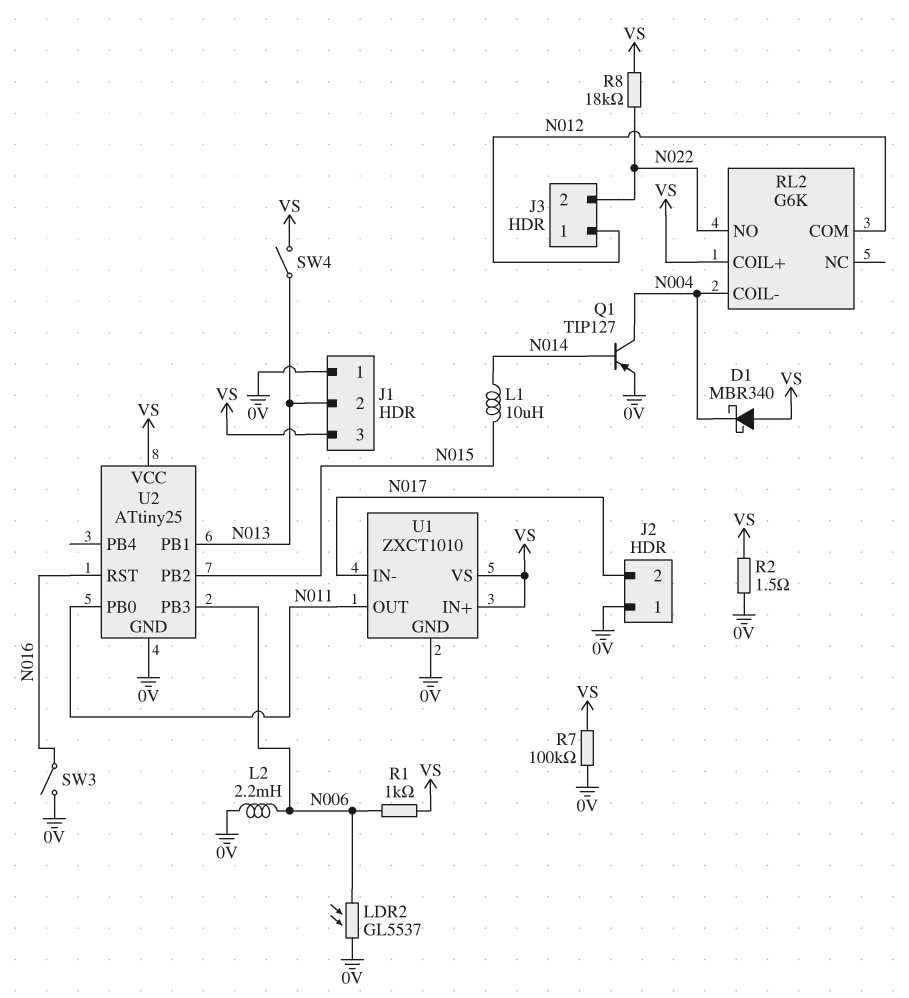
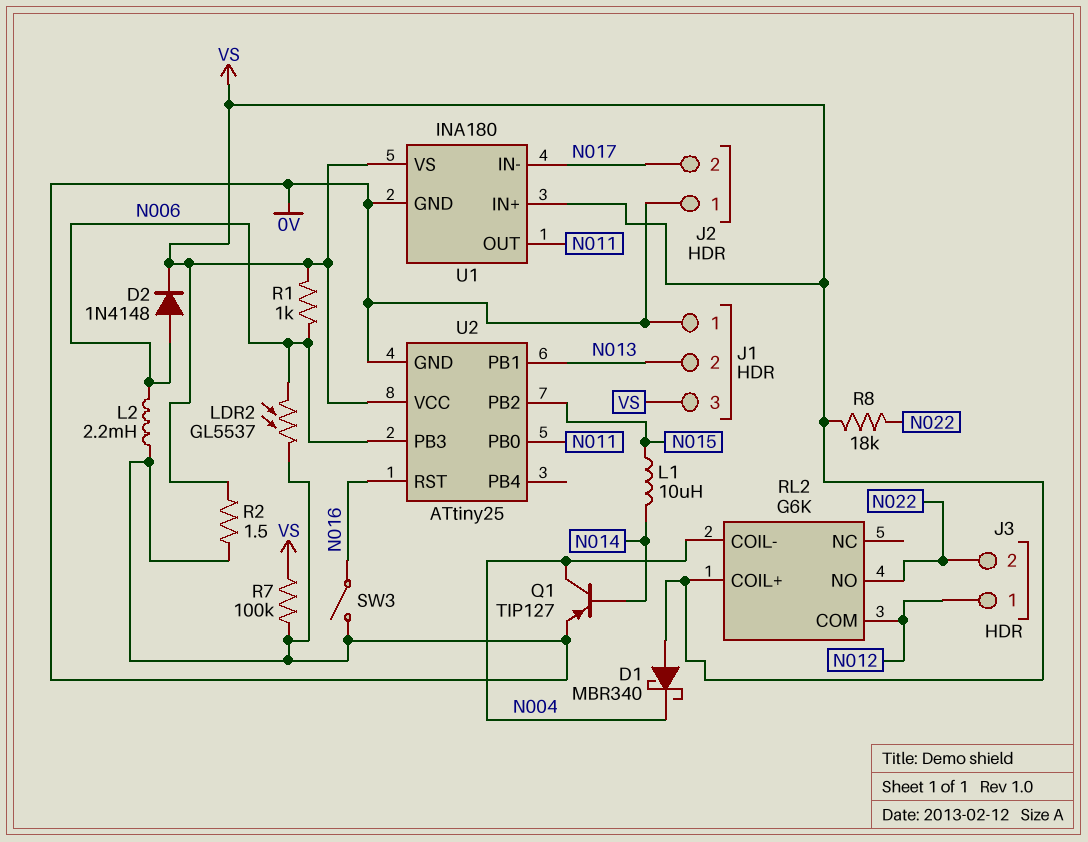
D2: none -> diode 1N4148 (A N006, K VS)
SW4: switch (N013, VS) -> none
U1: ZXCT1010 -> INA180

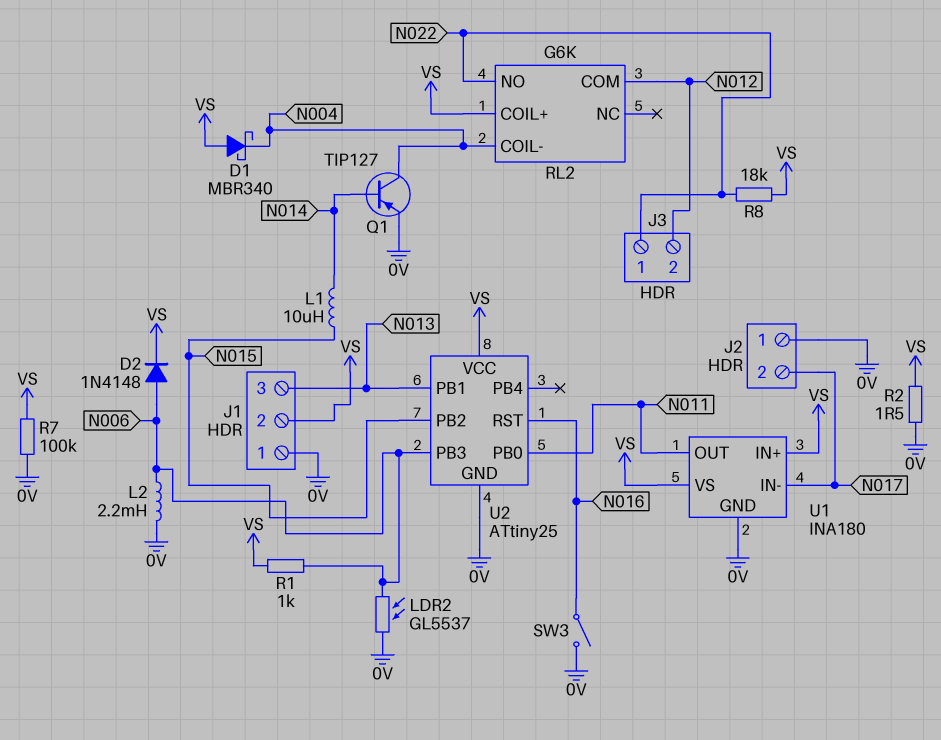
J1 pin 2: N013 -> VS
J1 pin 3: VS -> N013
J3 pin 1: N012 -> N022
J3 pin 2: N022 -> N012

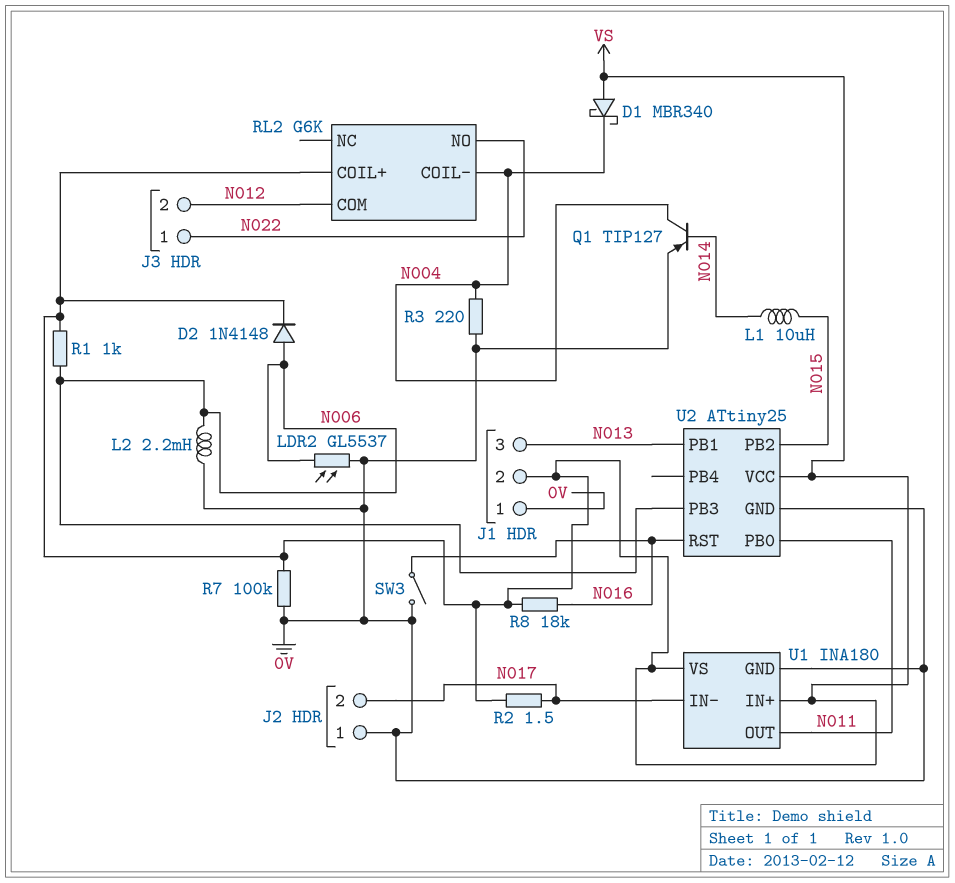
R2: 1.5 (0V, VS) -> 1.5 (N017, VS)
R3: none -> 220 (0V, N004)
R8: 18k (N022, VS) -> 18k (N016, VS)

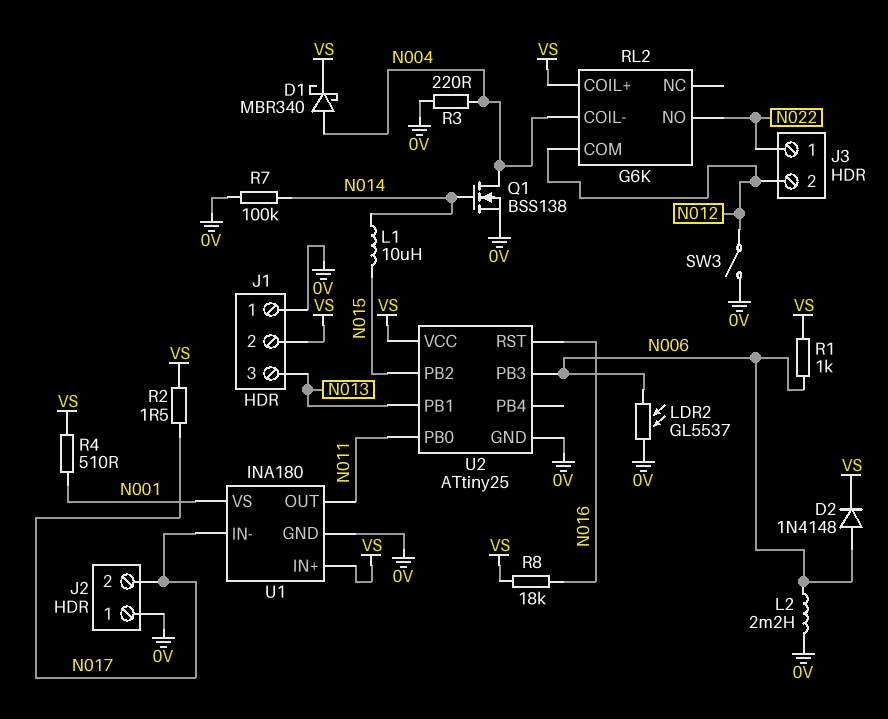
D1: schottky MBR340 (A VS, K N004) -> schottky MBR340 (A N004, K VS)
Q1: PNP TIP127 (B N014, C N004, E 0V) -> NMOS BSS138 (G N014, D N004, S 0V)
R4: none -> 510 (N001, VS)
R7: 100k (0V, VS) -> 100k (0V, N014)
SW3: switch (0V, N016) -> switch (0V, N012)
U1 pin VS: VS -> N001

